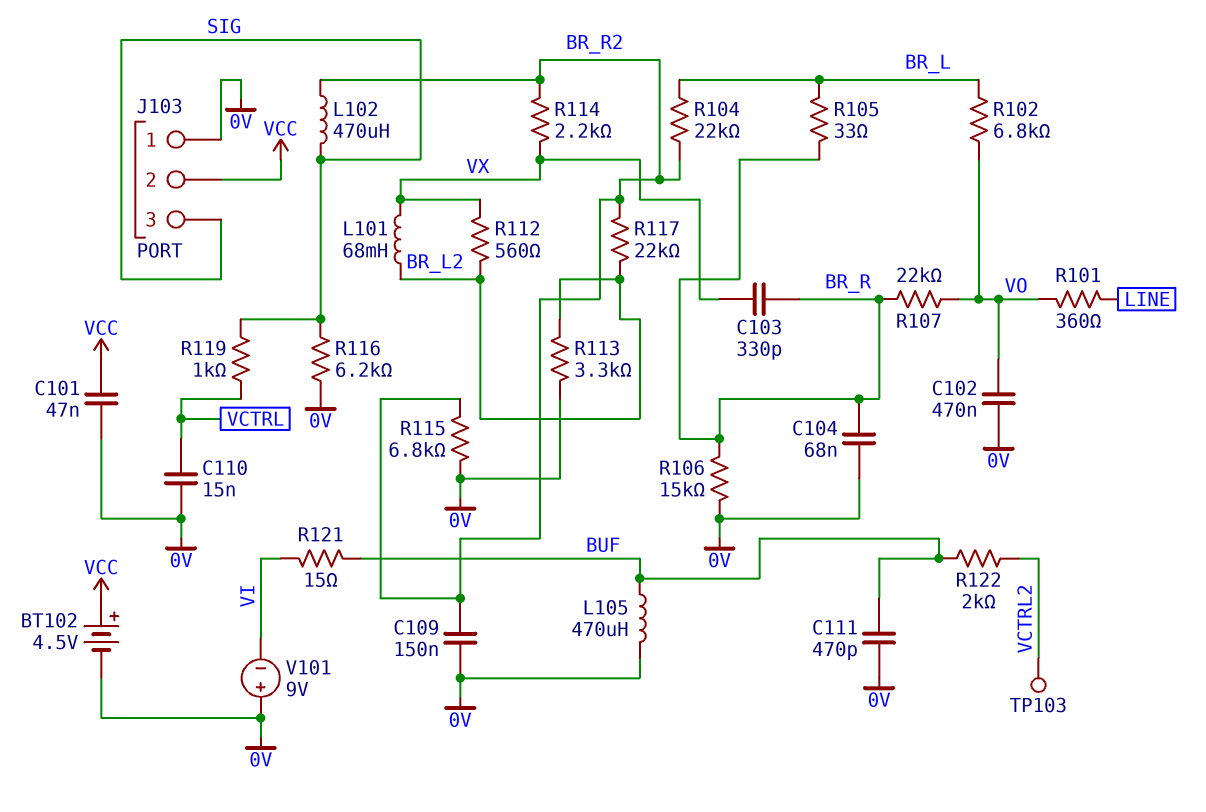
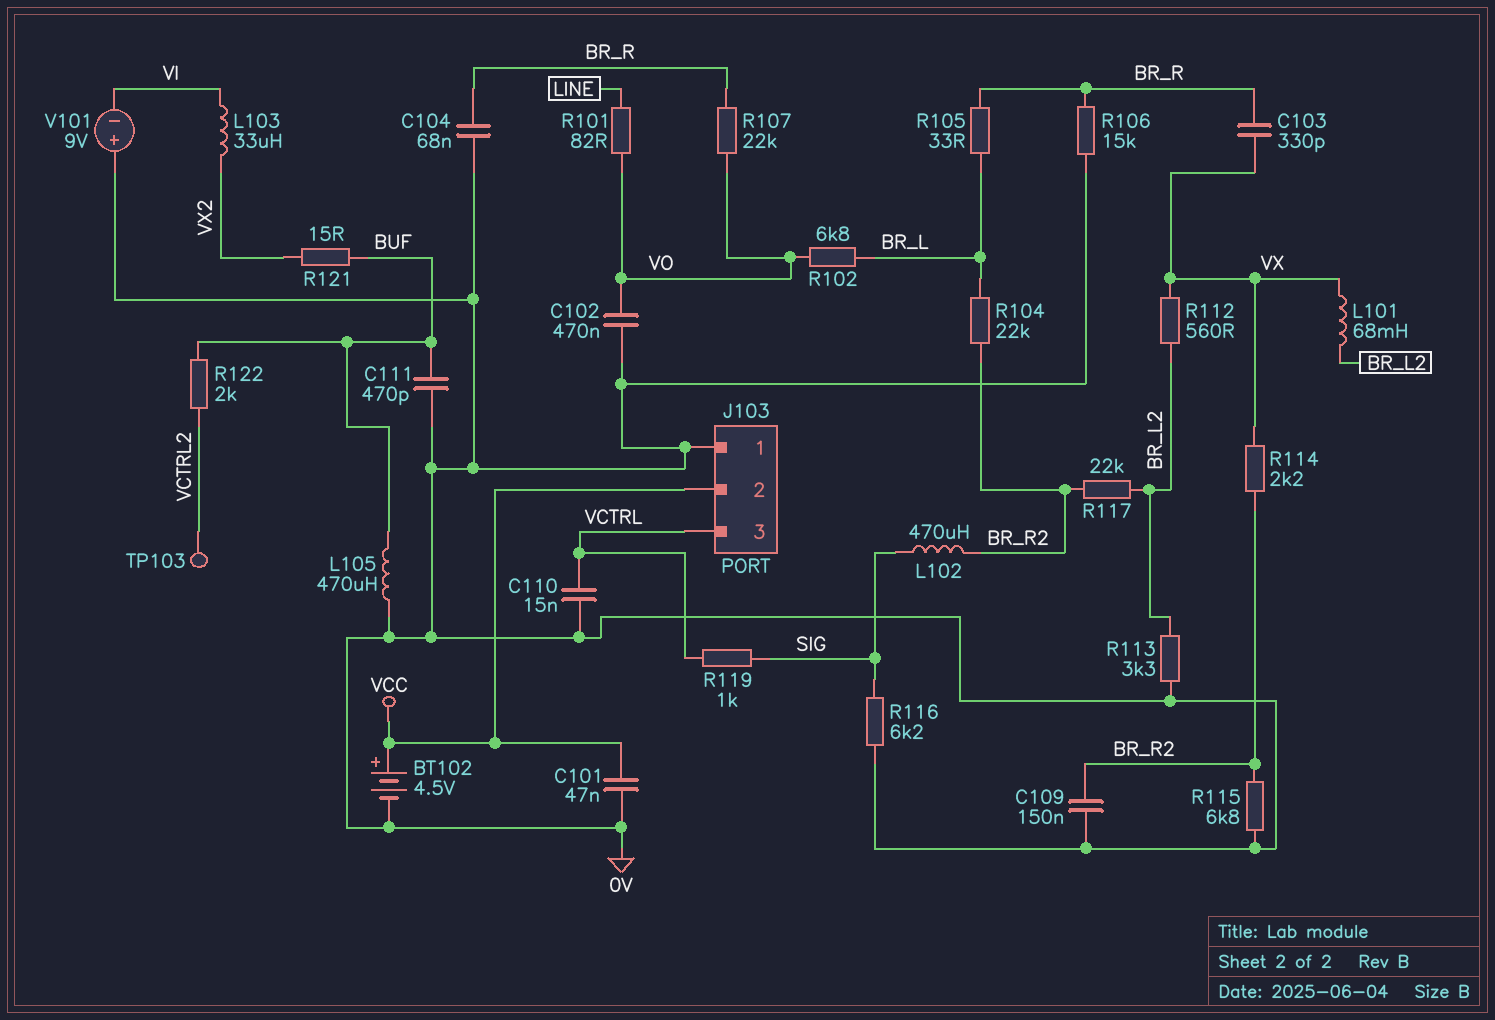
J103 pin 3: SIG -> VCTRL
L103: none -> 33uH (VI, VX2)
R101: 360 (LINE, VO) -> 82 (LINE, VO)
R121: 15 (BUF, VI) -> 15 (BUF, VX2)

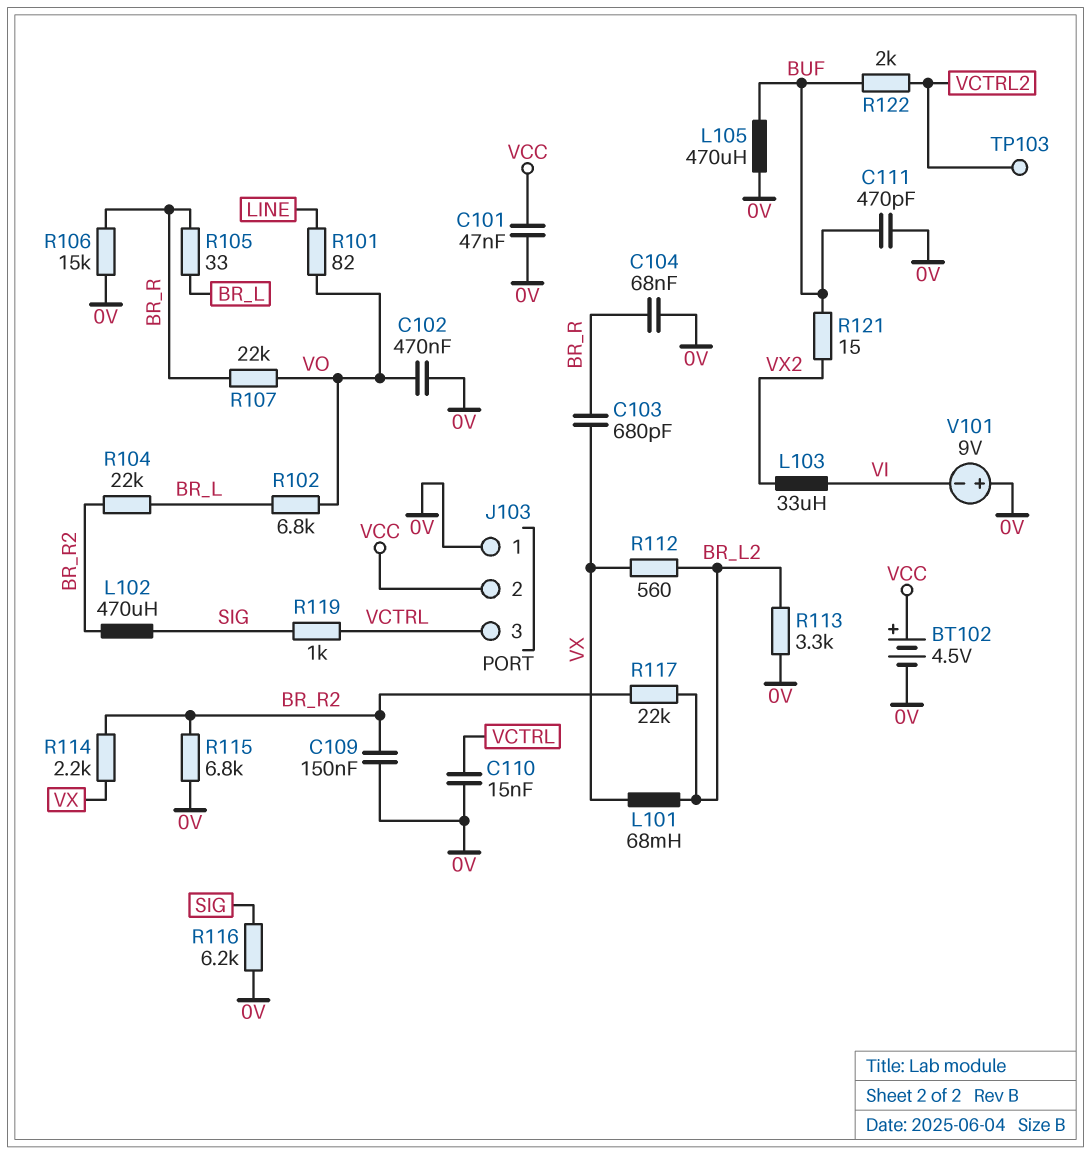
C103: 330pF (BR_R, VX) -> 680pF (BR_R, VX)

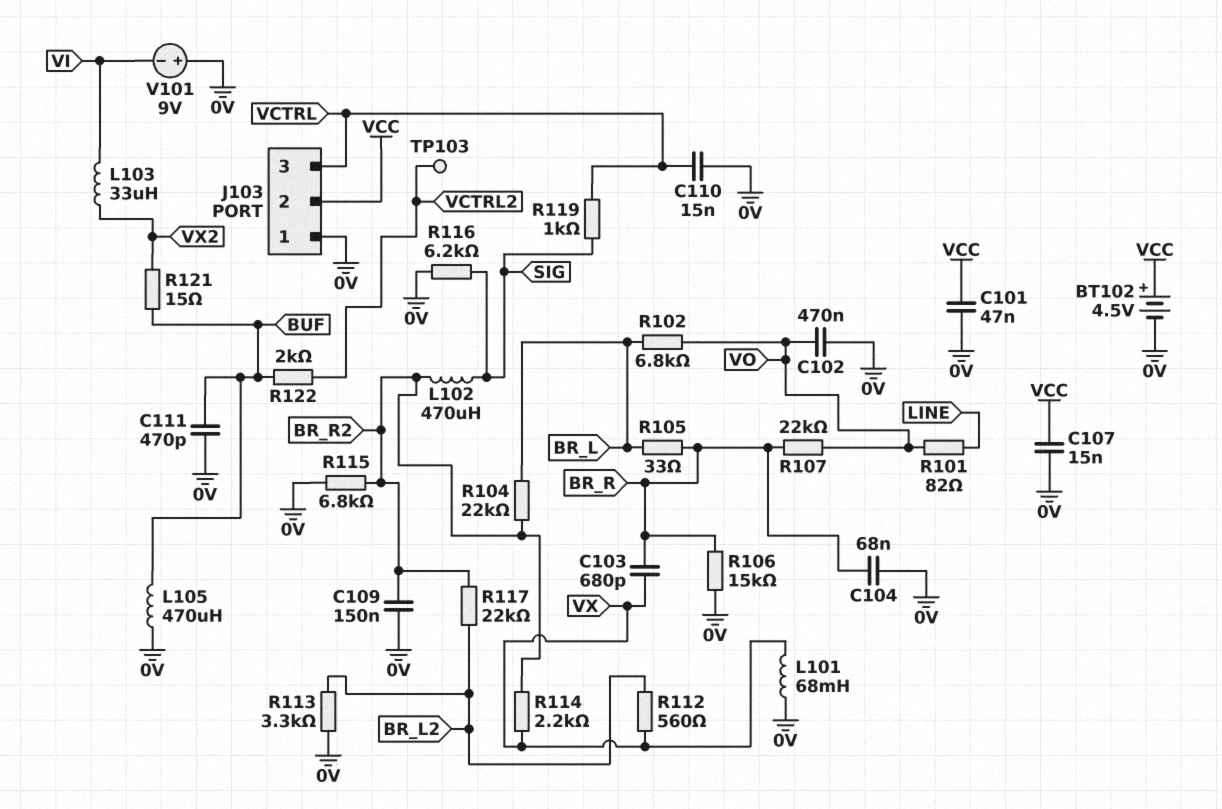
C107: none -> 15nF (0V, VCC)
L101: 68mH (BR_L2, VX) -> 68mH (0V, VX)

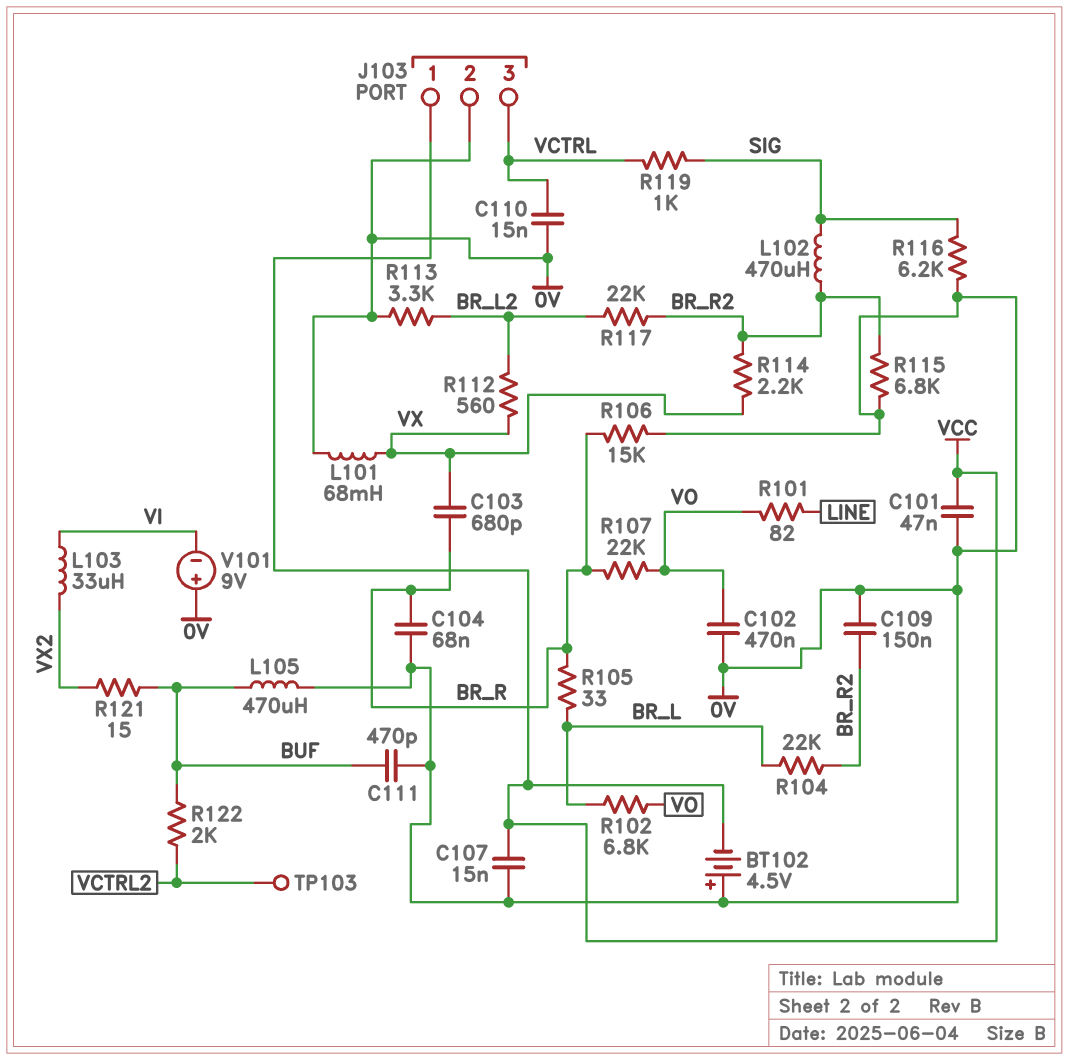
BT102: 4.5V (plus VCC, minus 0V) -> 4.5V (plus 0V, minus VCC)
J103 pin 1: 0V -> VCC
J103 pin 2: VCC -> 0V

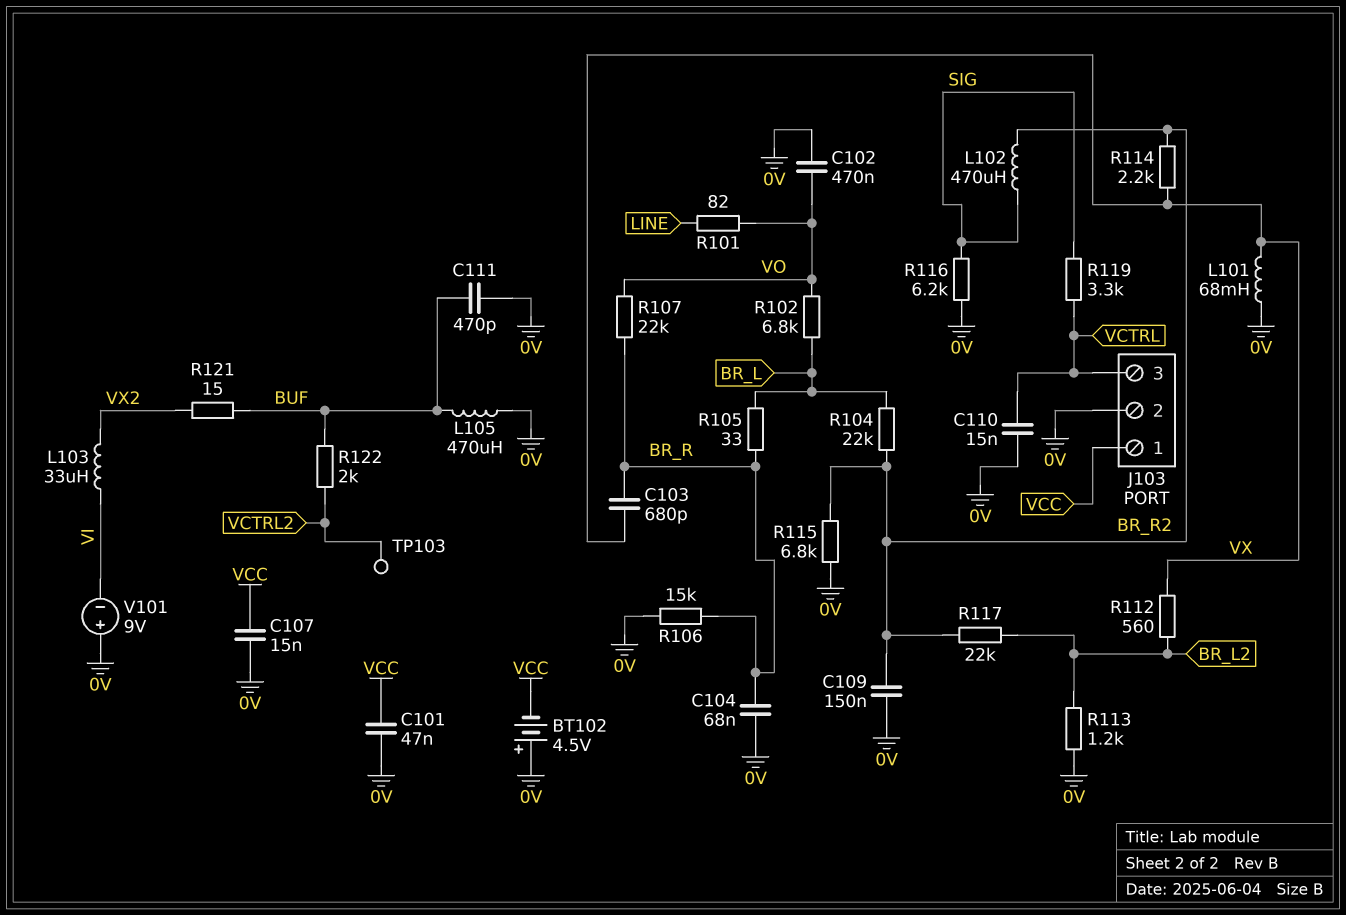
R113: 3.3k (0V, BR_L2) -> 1.2k (0V, BR_L2)
R119: 1k (SIG, VCTRL) -> 3.3k (SIG, VCTRL)

